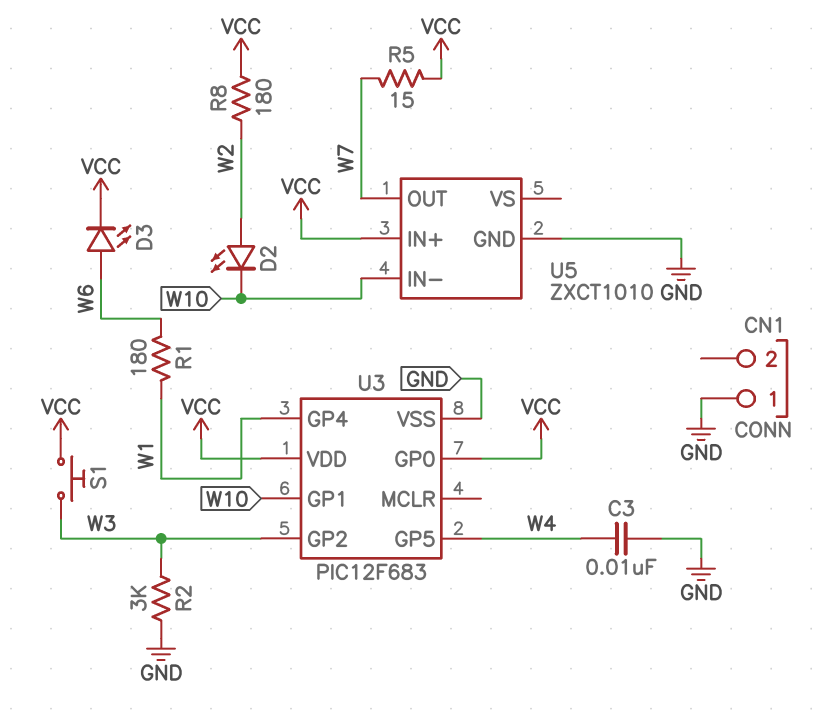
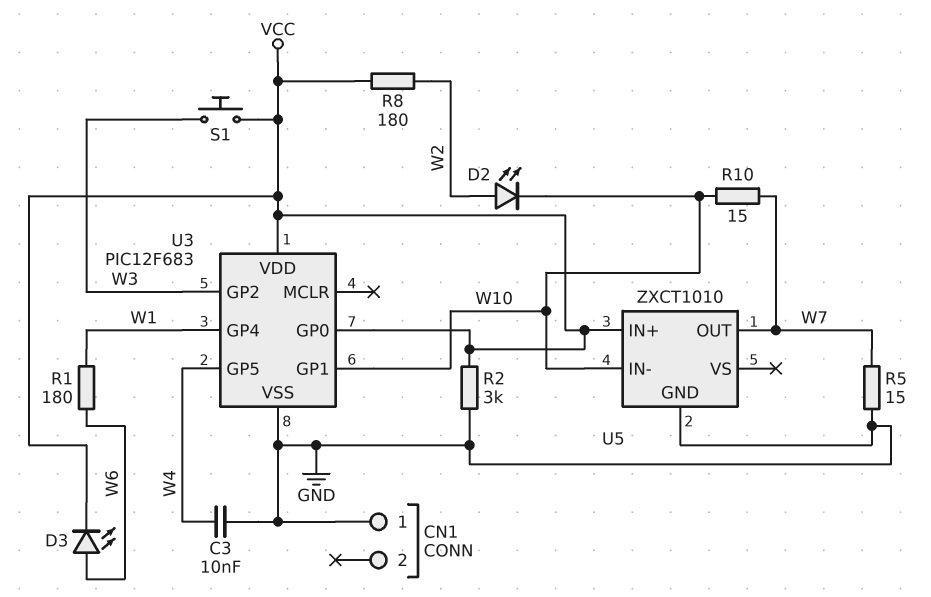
R2: 3k (GND, W3) -> 3k (GND, VCC)
R5: 15 (VCC, W7) -> 15 (GND, W7)
R10: none -> 15 (W7, W10)

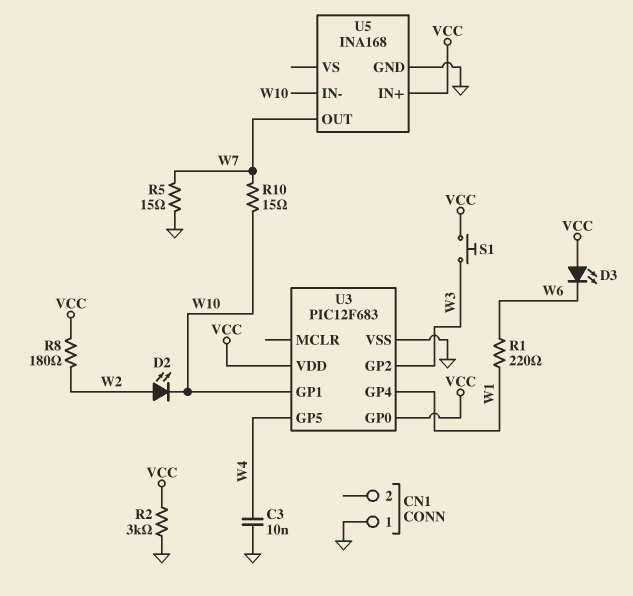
D3: LED (A W6, K VCC) -> LED (A VCC, K W6)
R1: 180 (W1, W6) -> 220 (W1, W6)
U5: ZXCT1010 -> INA168

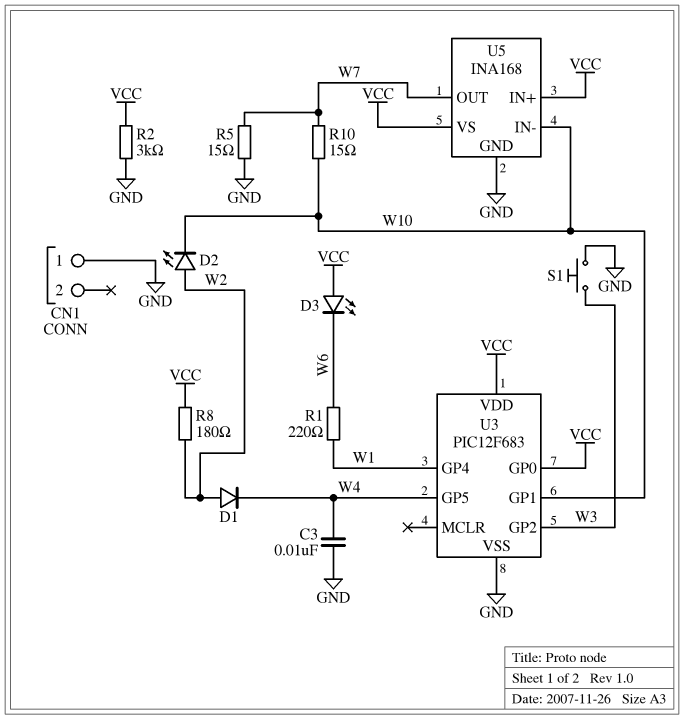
D1: none -> diode (A W2, K W4)
S1: button (VCC, W3) -> button (GND, W3)
U5 pin VS: none -> VCC

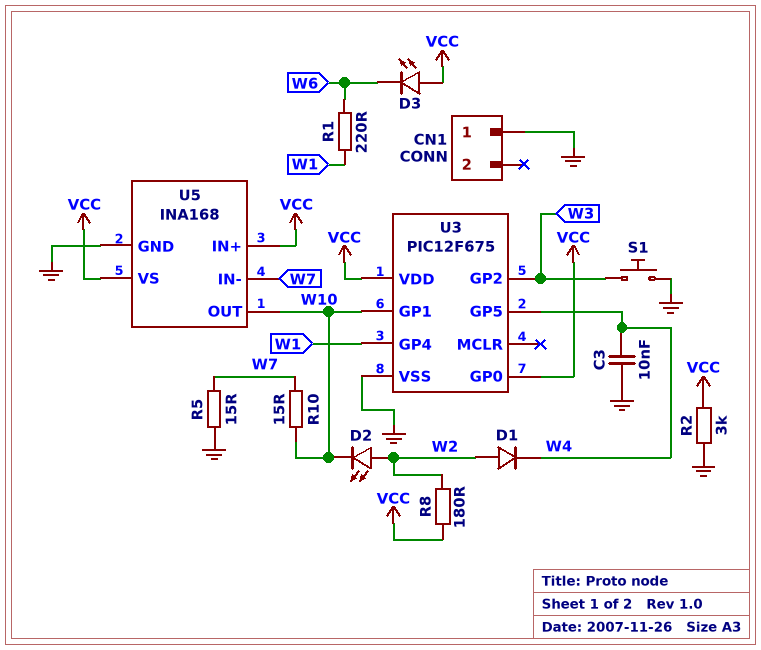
U3: PIC12F683 -> PIC12F675
U5 pin IN-: W10 -> W7
U5 pin OUT: W7 -> W10

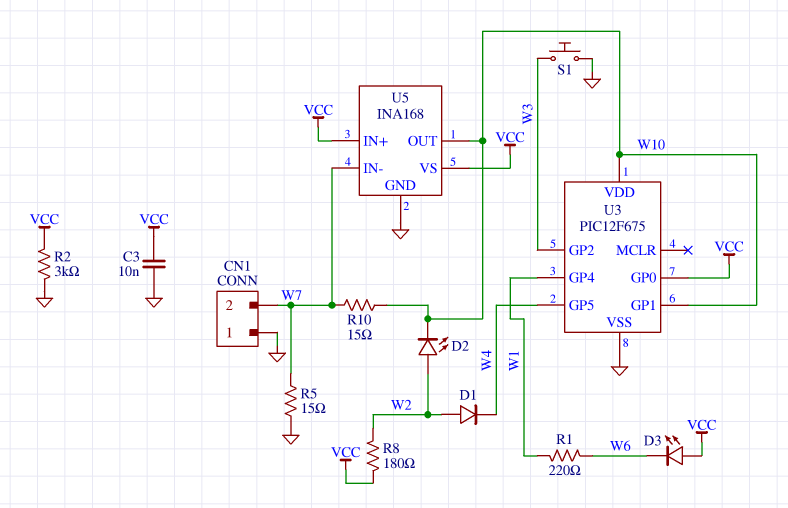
C3: 10nF (GND, W4) -> 10nF (GND, VCC)
CN1 pin 2: none -> W7
U3 pin VDD: VCC -> W10

